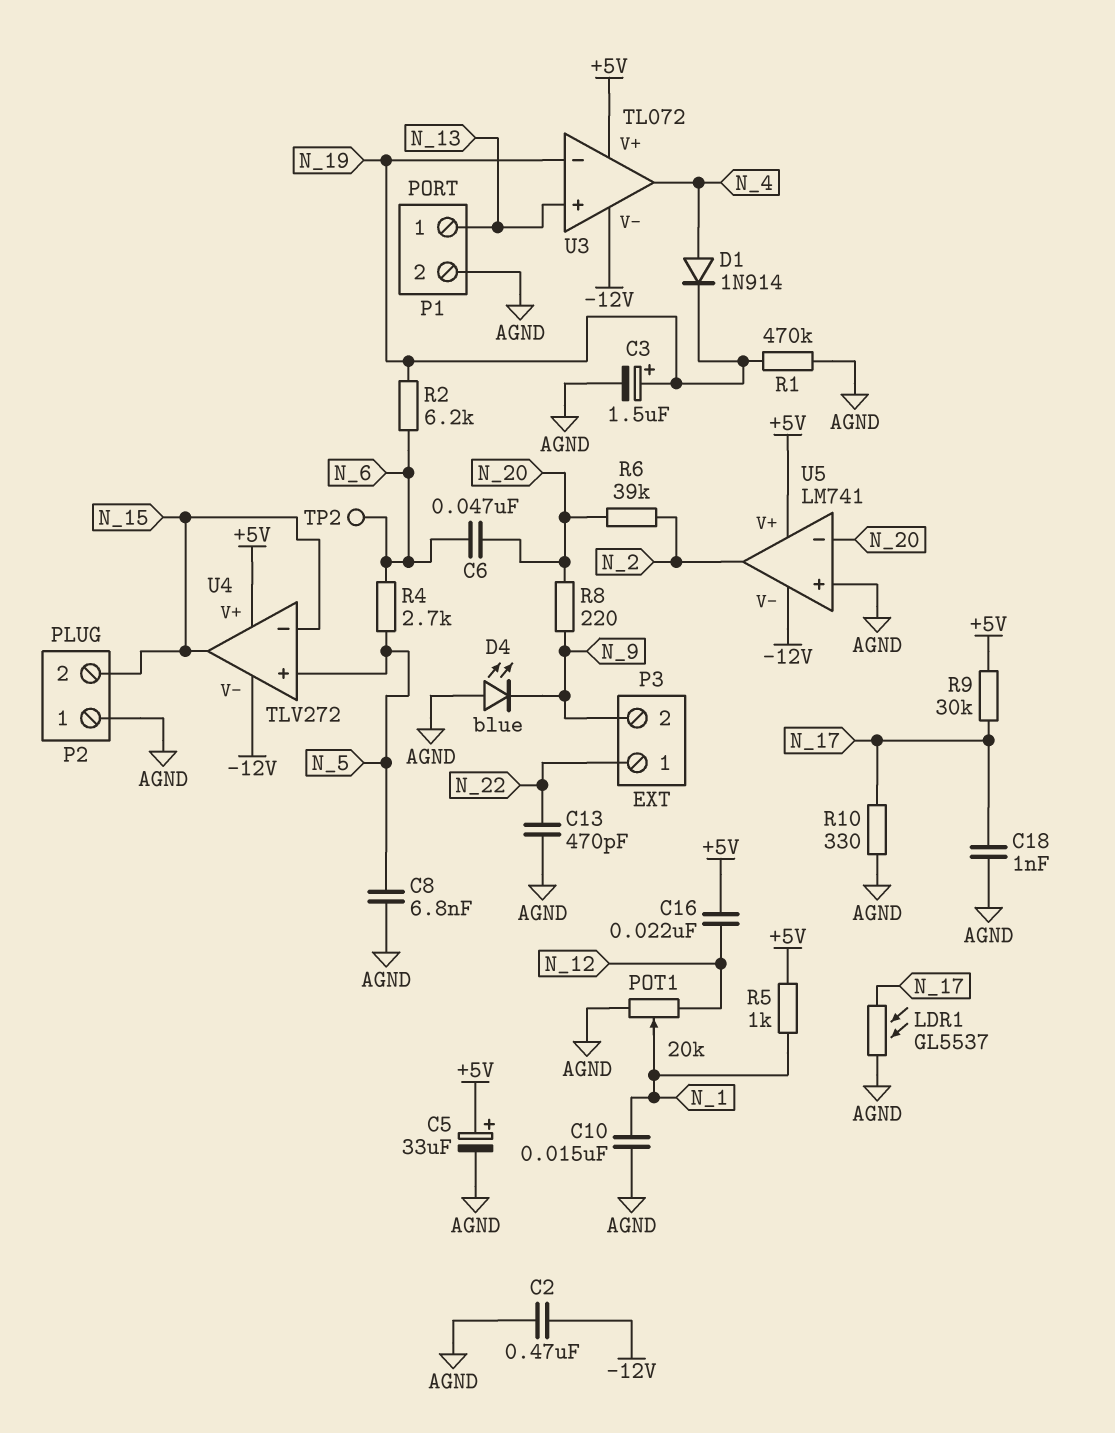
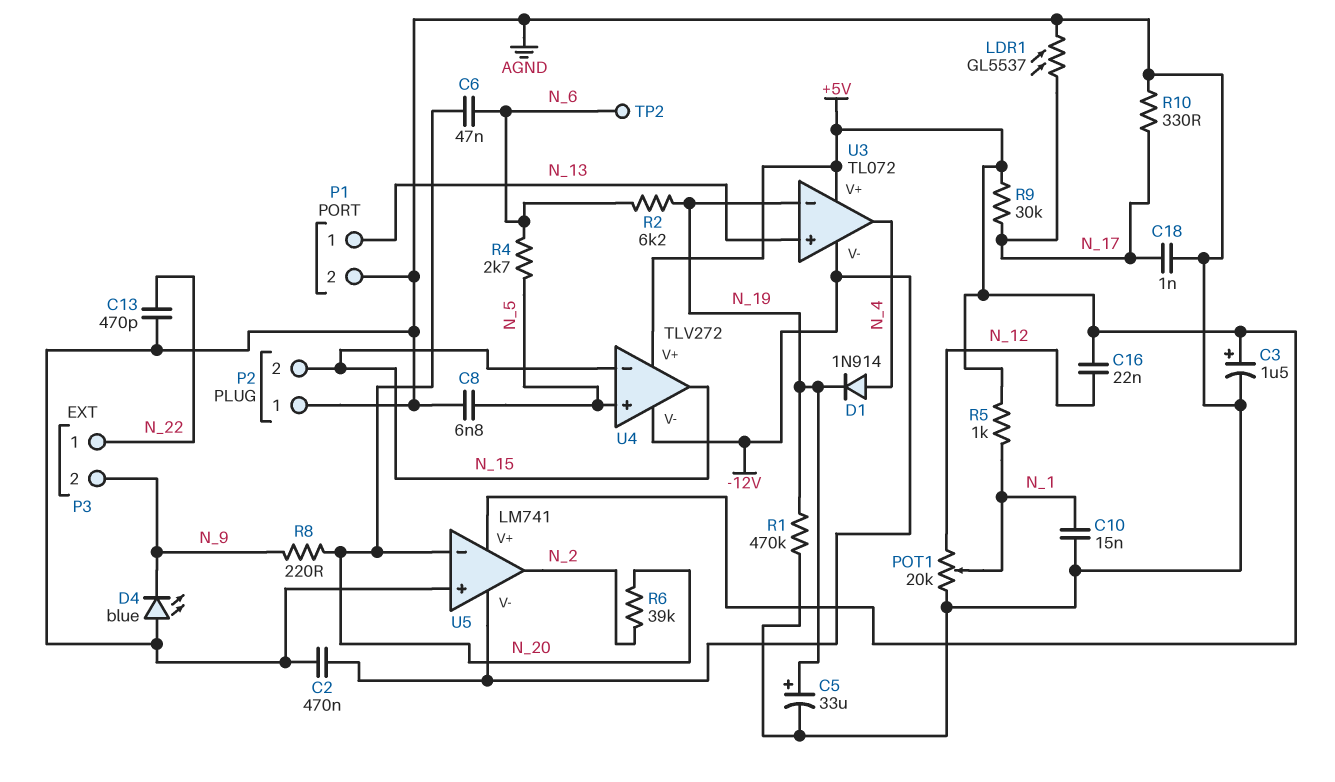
C3: 1.5uF (plus N_19, minus AGND) -> 1.5uF (plus +5V, minus AGND)
C5: 33uF (plus +5V, minus AGND) -> 33uF (plus N_19, minus AGND)

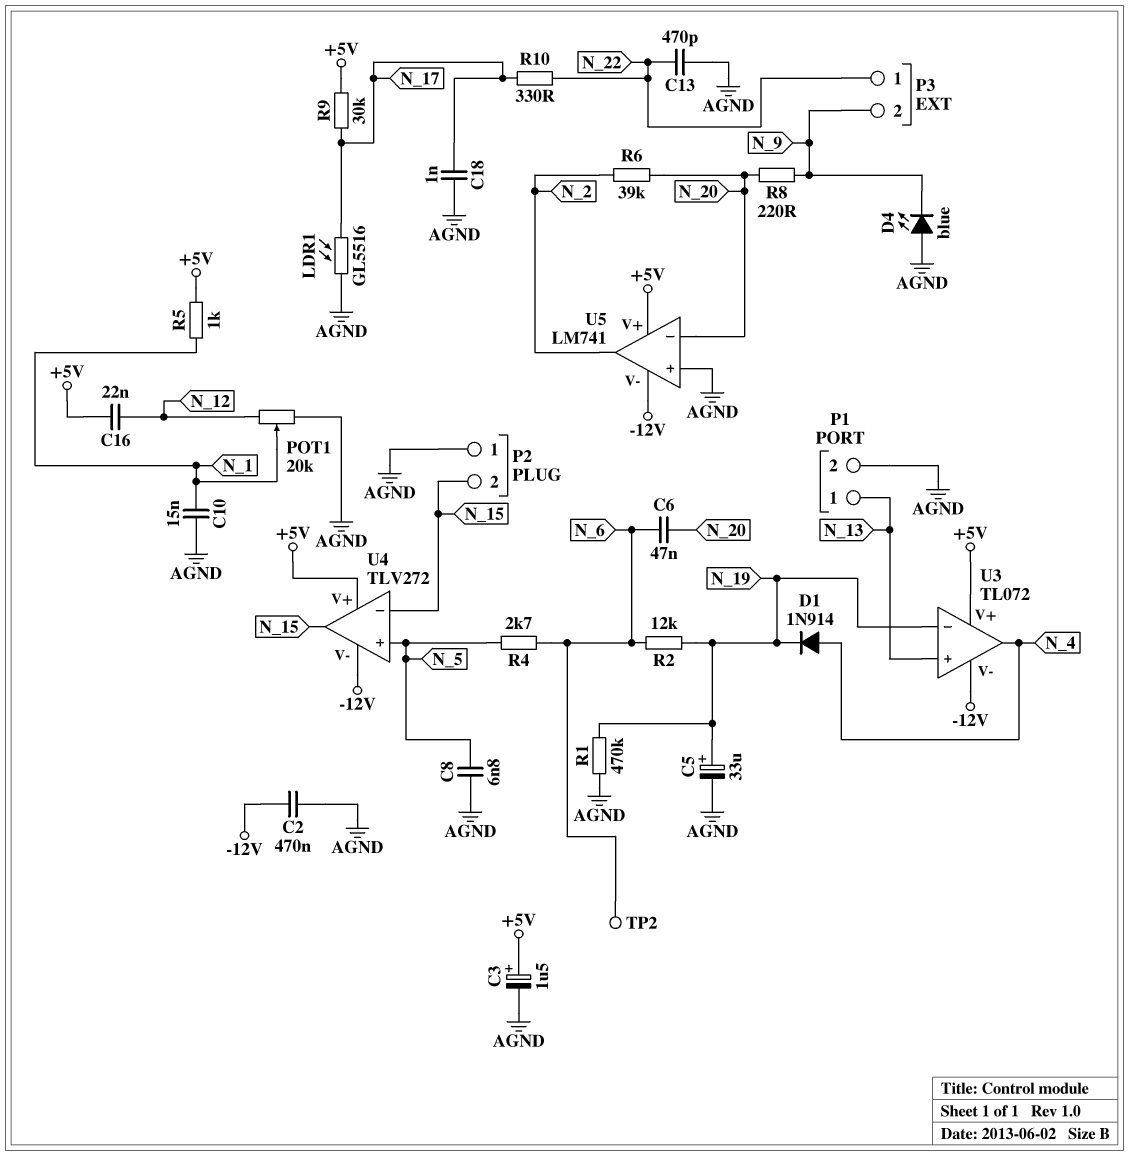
LDR1: GL5537 (AGND, N_17) -> GL5516 (AGND, N_17)
R2: 6.2k (N_6, N_19) -> 12k (N_6, N_19)
R10: 330 (AGND, N_17) -> 330 (N_17, N_22)

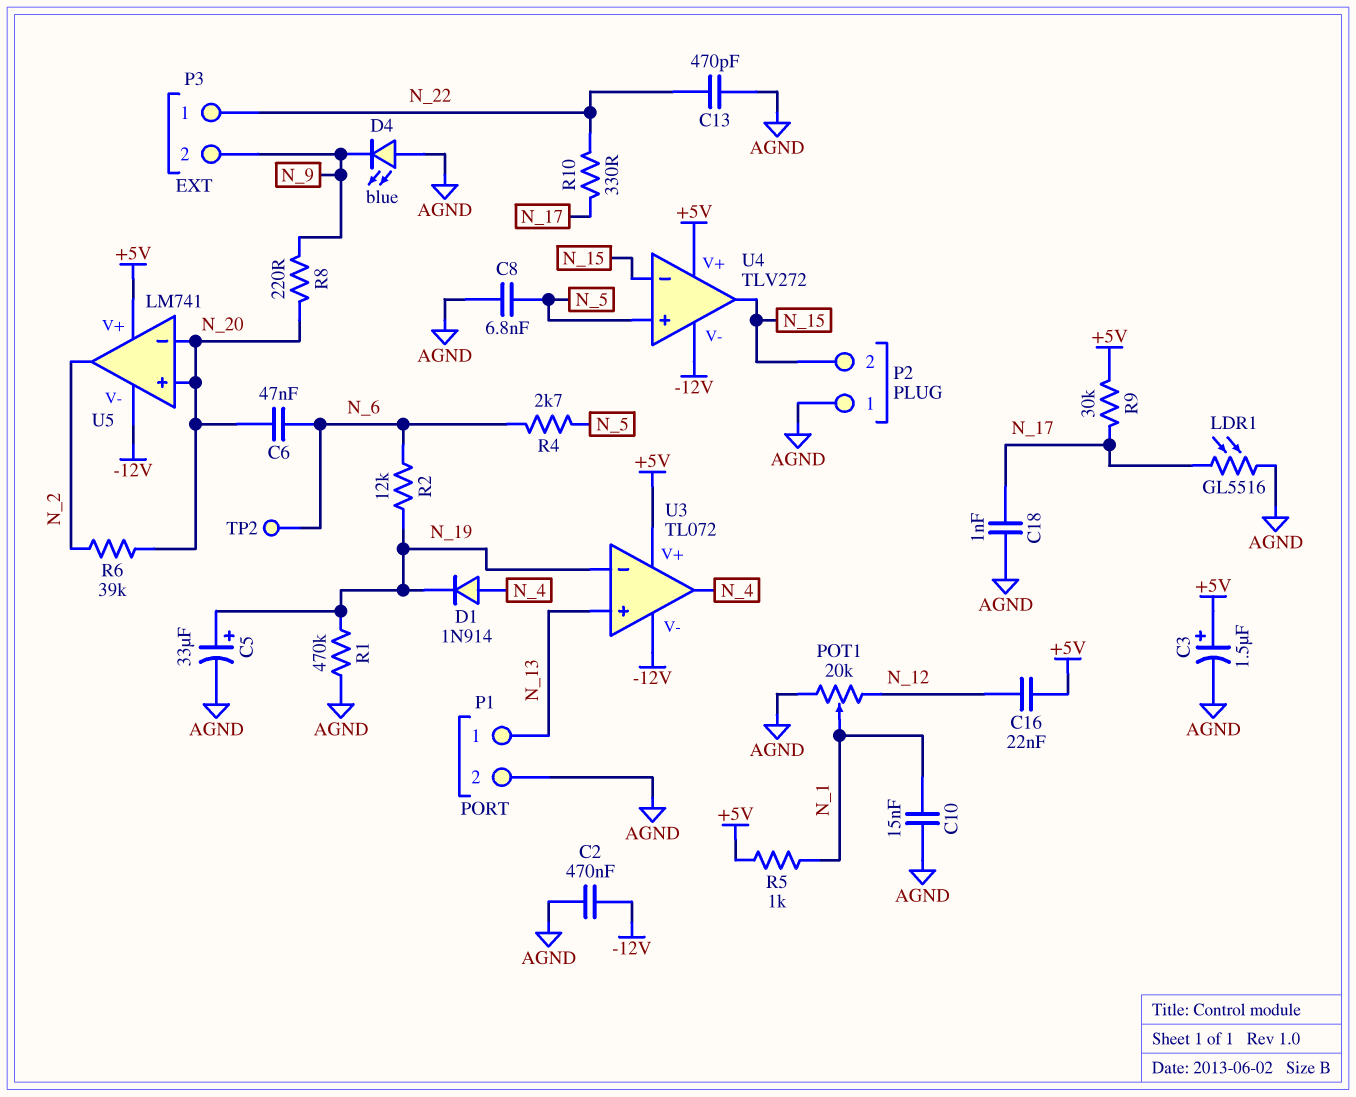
U5 pin in+: AGND -> N_20

